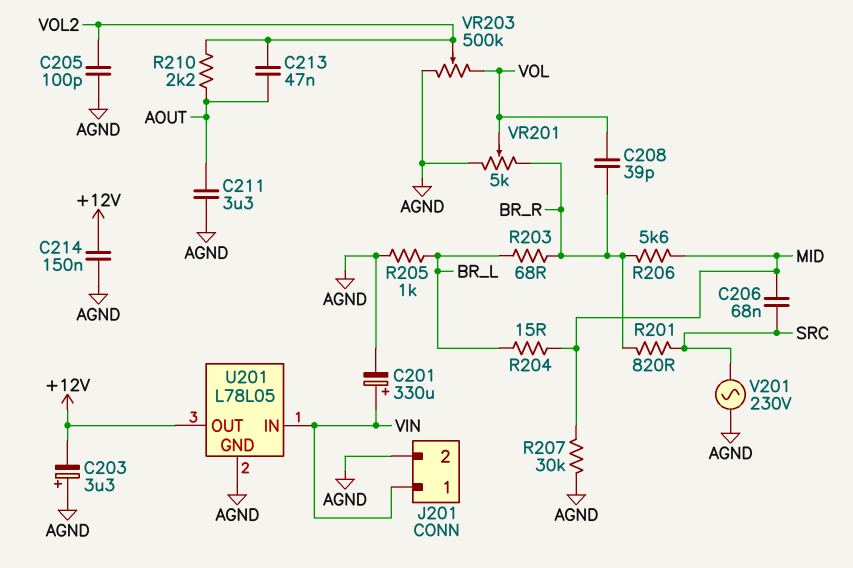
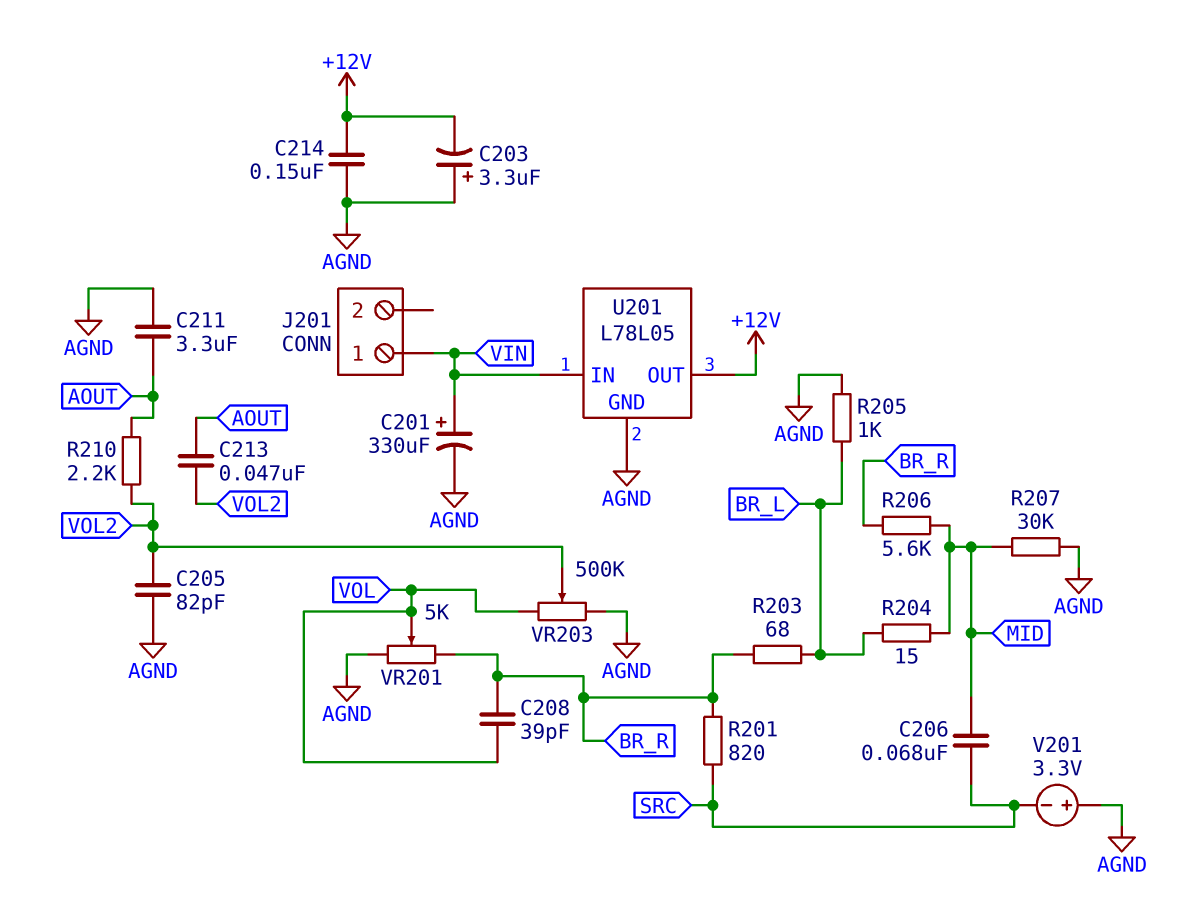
C205: 100pF (AGND, VOL2) -> 82pF (AGND, VOL2)
J201 pin 2: AGND -> none
V201: AC 230V (AGND, SRC) -> 3.3V (plus AGND, minus SRC)

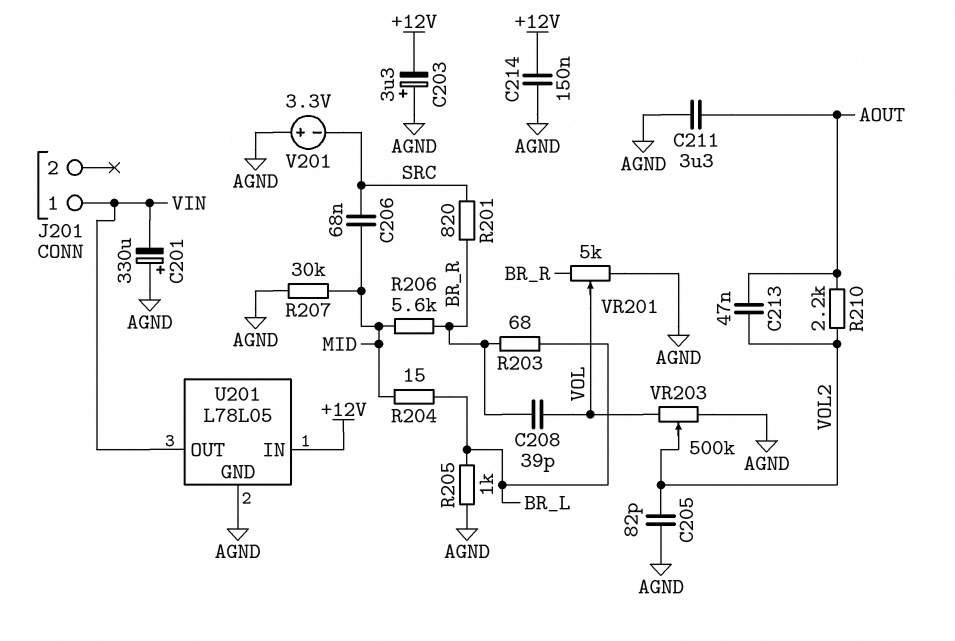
C201: 330uF (plus VIN, minus AGND) -> 330uF (plus AGND, minus VIN)
U201 pin IN: VIN -> +12V
U201 pin OUT: +12V -> VIN

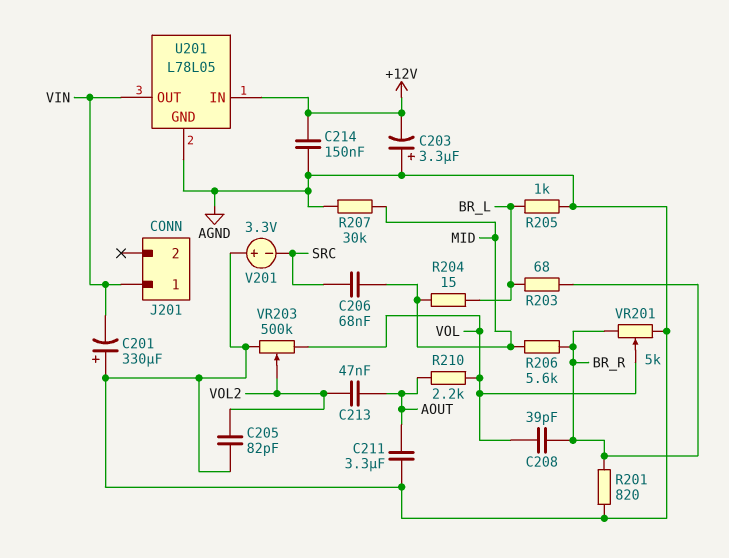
R201: 820 (BR_R, SRC) -> 820 (AGND, BR_R)
R210: 2.2k (AOUT, VOL2) -> 2.2k (AOUT, VOL)

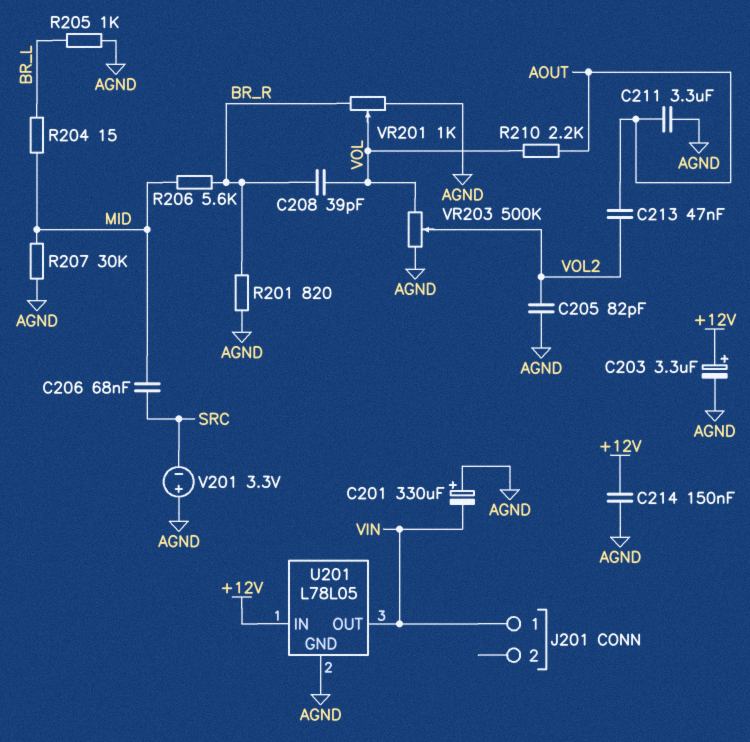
C203: 3.3uF (plus AGND, minus +12V) -> 3.3uF (plus +12V, minus AGND)
R203: 68 (BR_L, BR_R) -> none
VR201: 5k (AGND, BR_R, wiper VOL) -> 1k (AGND, BR_R, wiper VOL)

